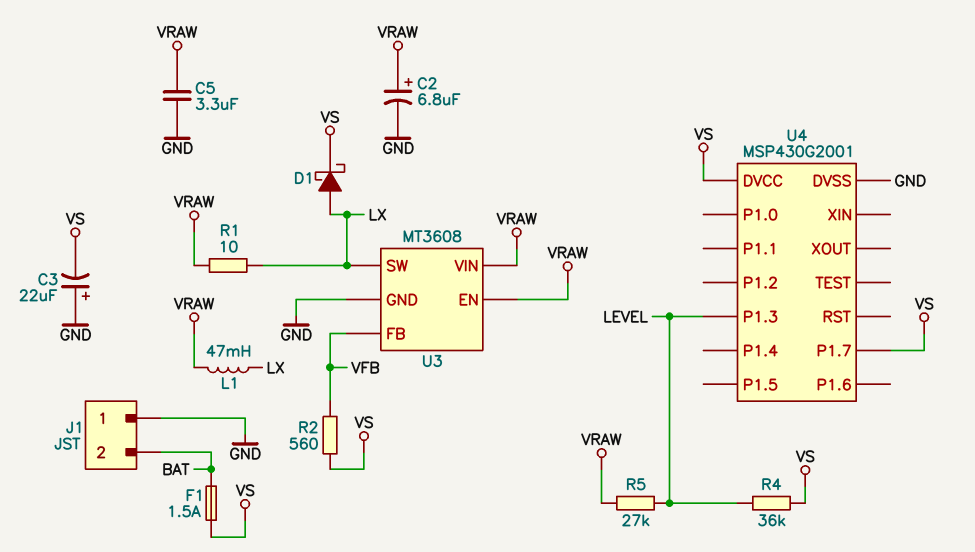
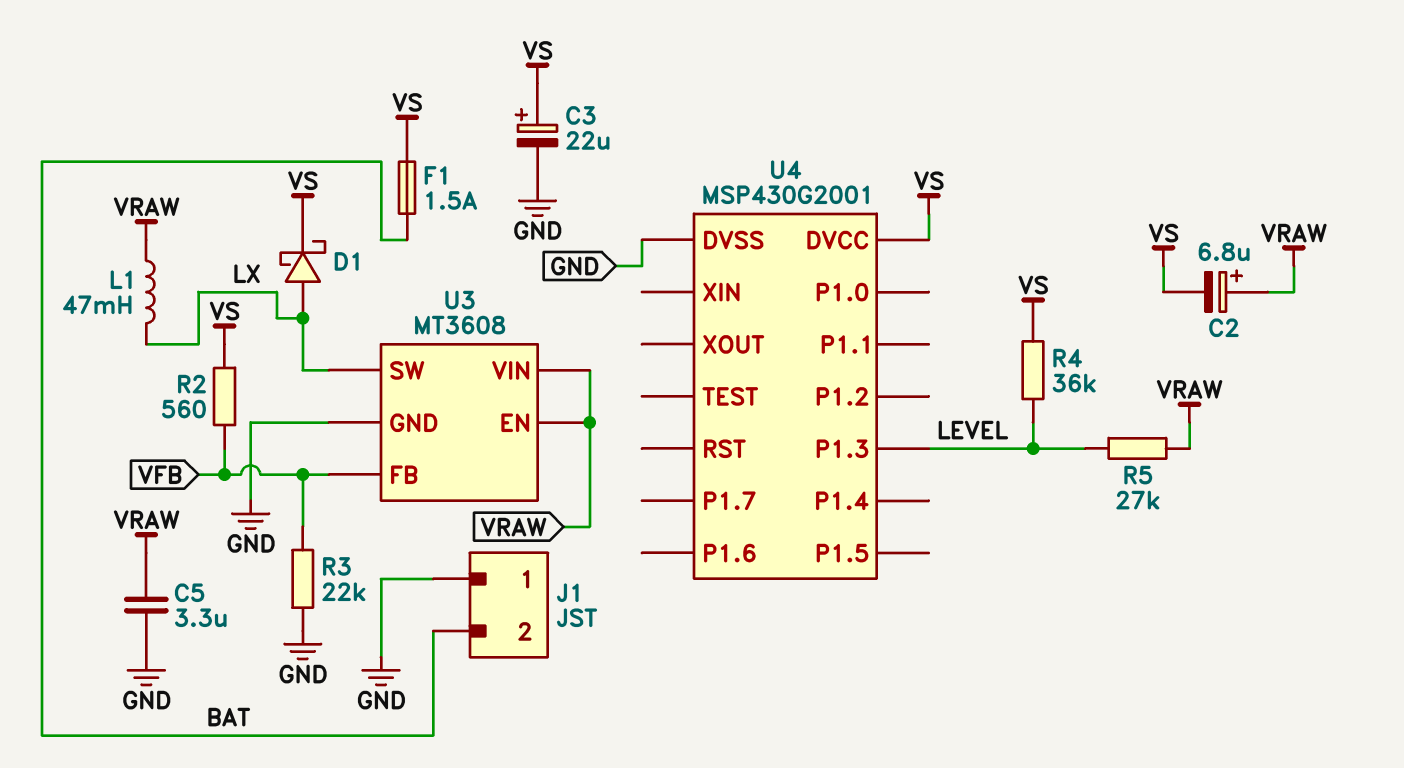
C2: 6.8uF (plus VRAW, minus GND) -> 6.8uF (plus VRAW, minus VS)
C3: 22uF (plus GND, minus VS) -> 22uF (plus VS, minus GND)
R1: 10 (LX, VRAW) -> none
R3: none -> 22k (GND, VFB)
U4 pin P1.7: VS -> none

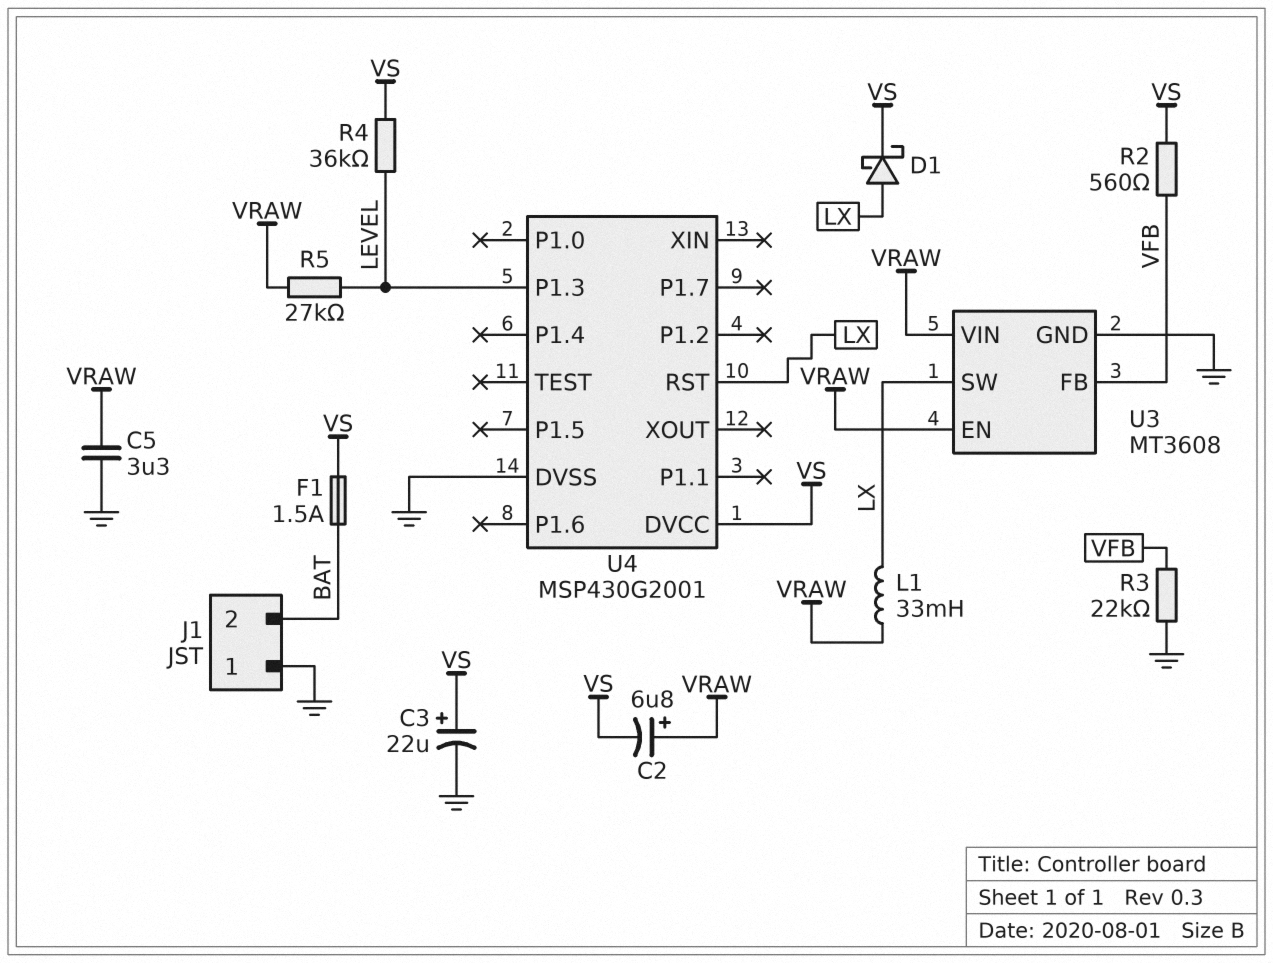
L1: 47mH (LX, VRAW) -> 33mH (LX, VRAW)
U4 pin RST: none -> LX

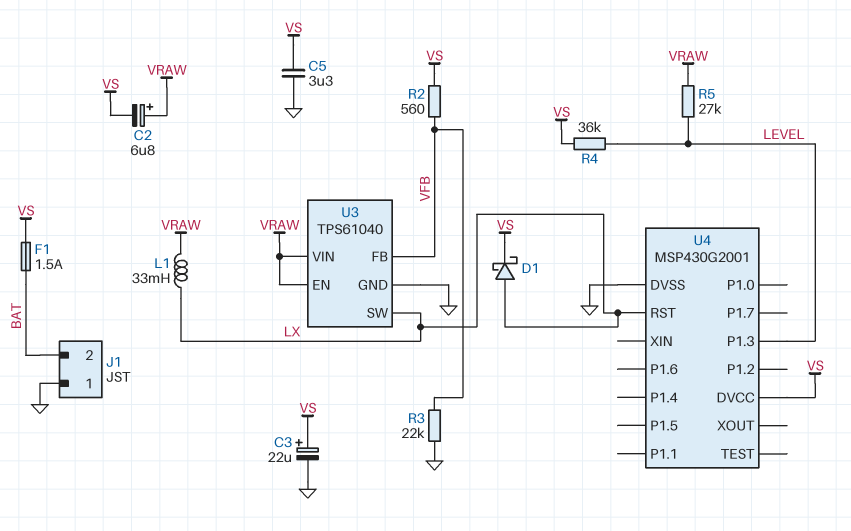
C5: 3.3uF (GND, VRAW) -> 3.3uF (GND, VS)
U3: MT3608 -> TPS61040

